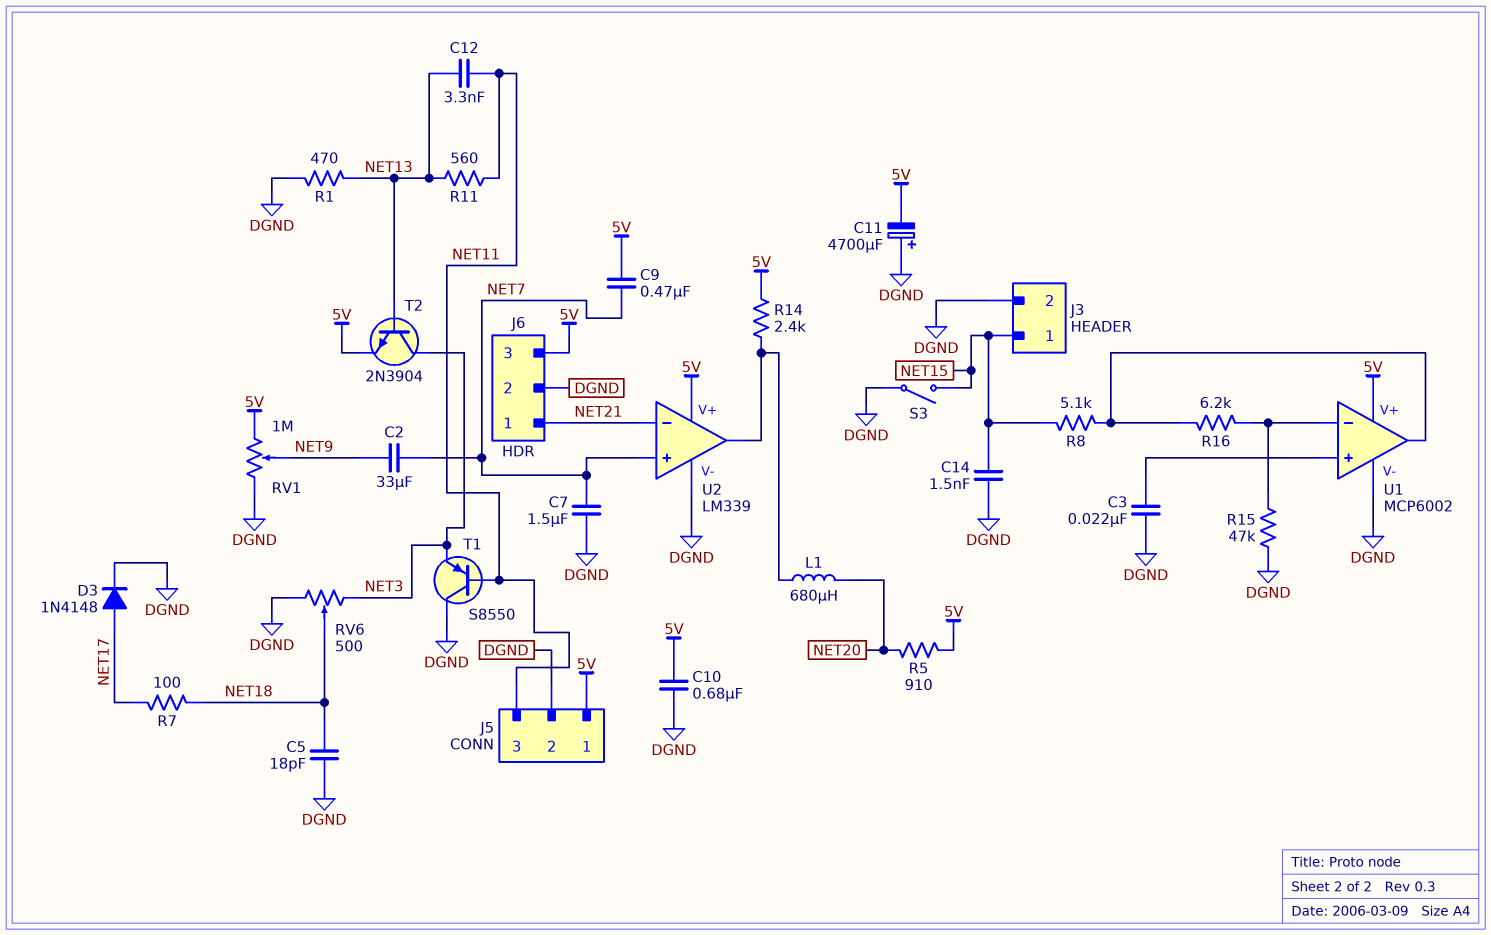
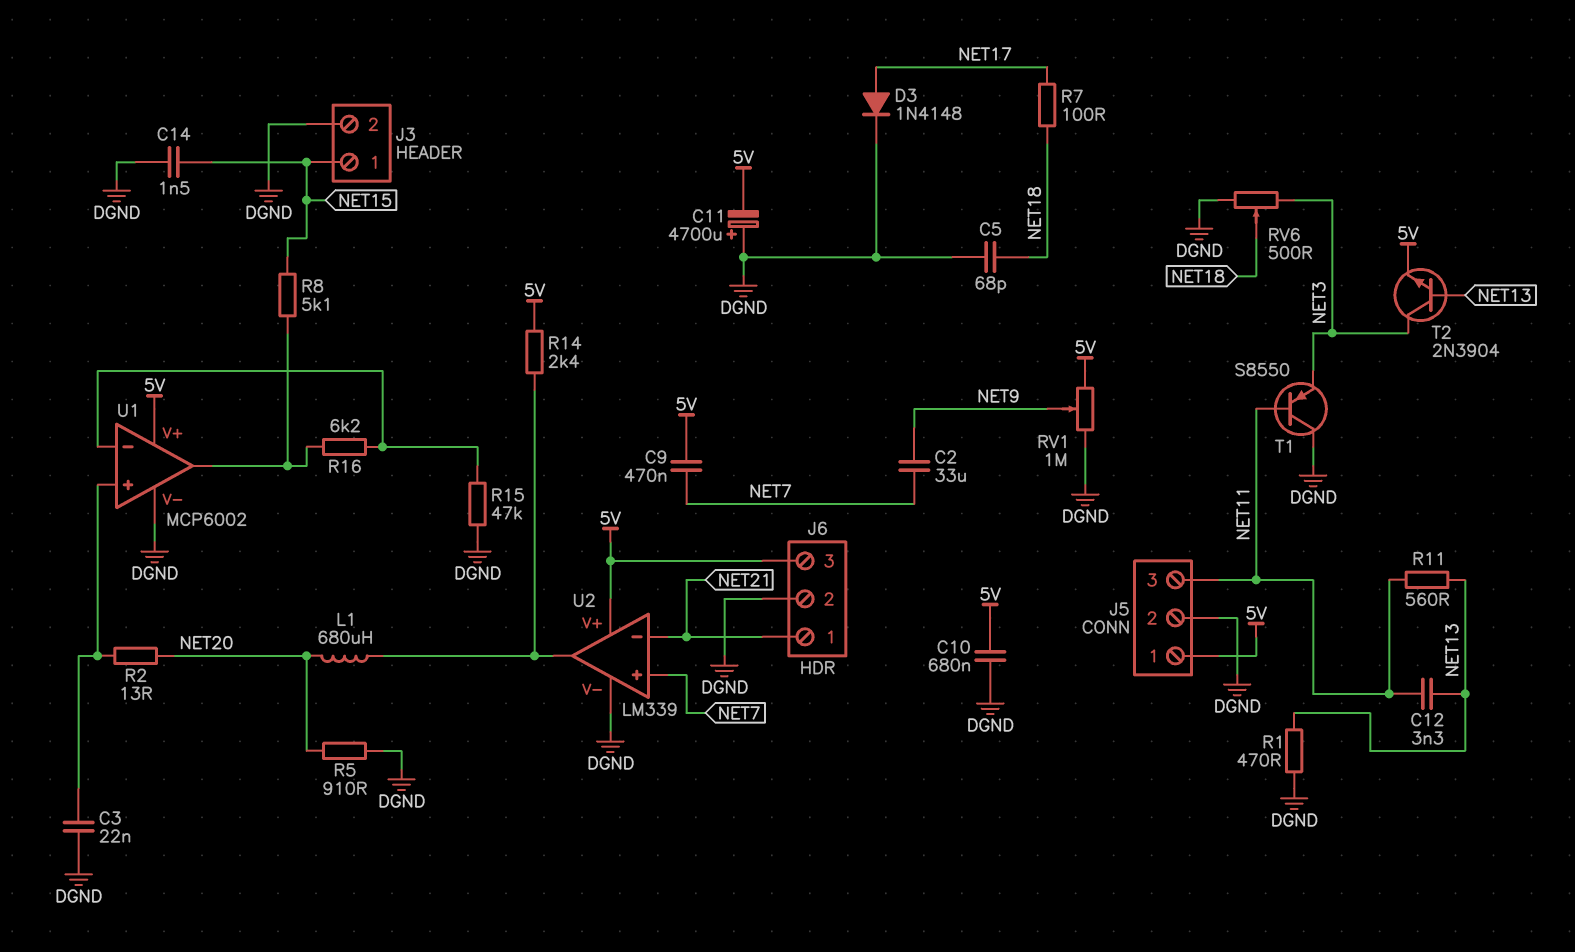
C5: 18pF (DGND, NET18) -> 68pF (DGND, NET18)
C7: 1.5uF (DGND, NET7) -> none
R2: none -> 13 (NET20, U1/in+)
R5: 910 (5V, NET20) -> 910 (DGND, NET20)
S3: switch (DGND, NET15) -> none

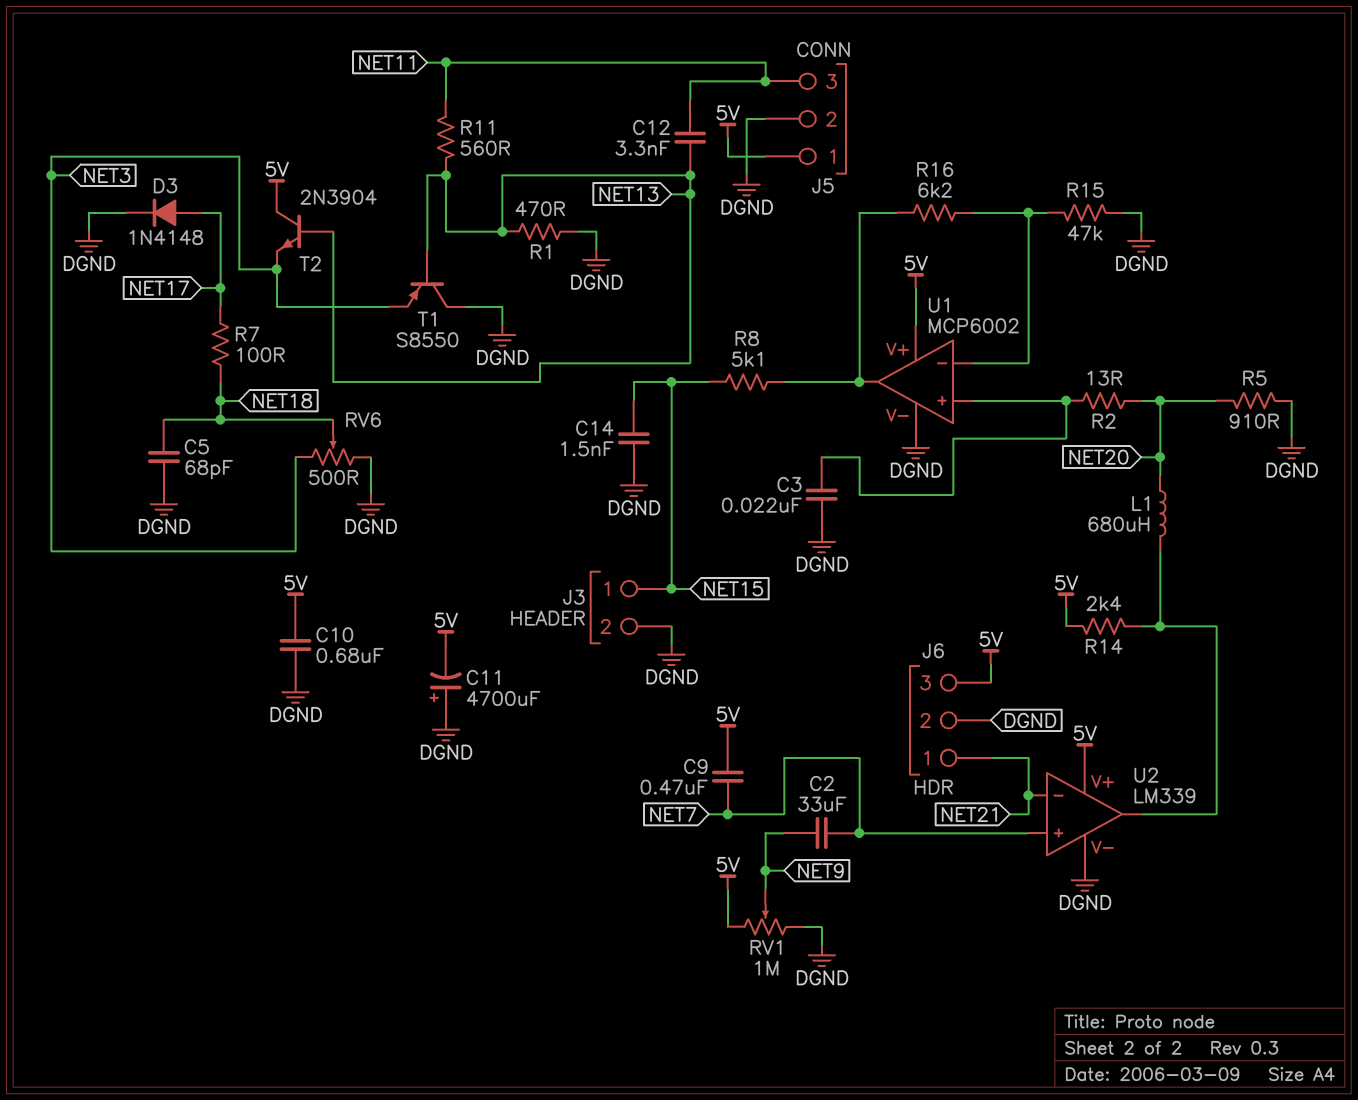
T1: PNP S8550 (B NET11, C DGND, E NET3) -> PNP S8550 (B NET13, C DGND, E NET3)
T2: NPN 2N3904 (B NET13, C NET3, E 5V) -> NPN 2N3904 (B NET13, C 5V, E NET3)

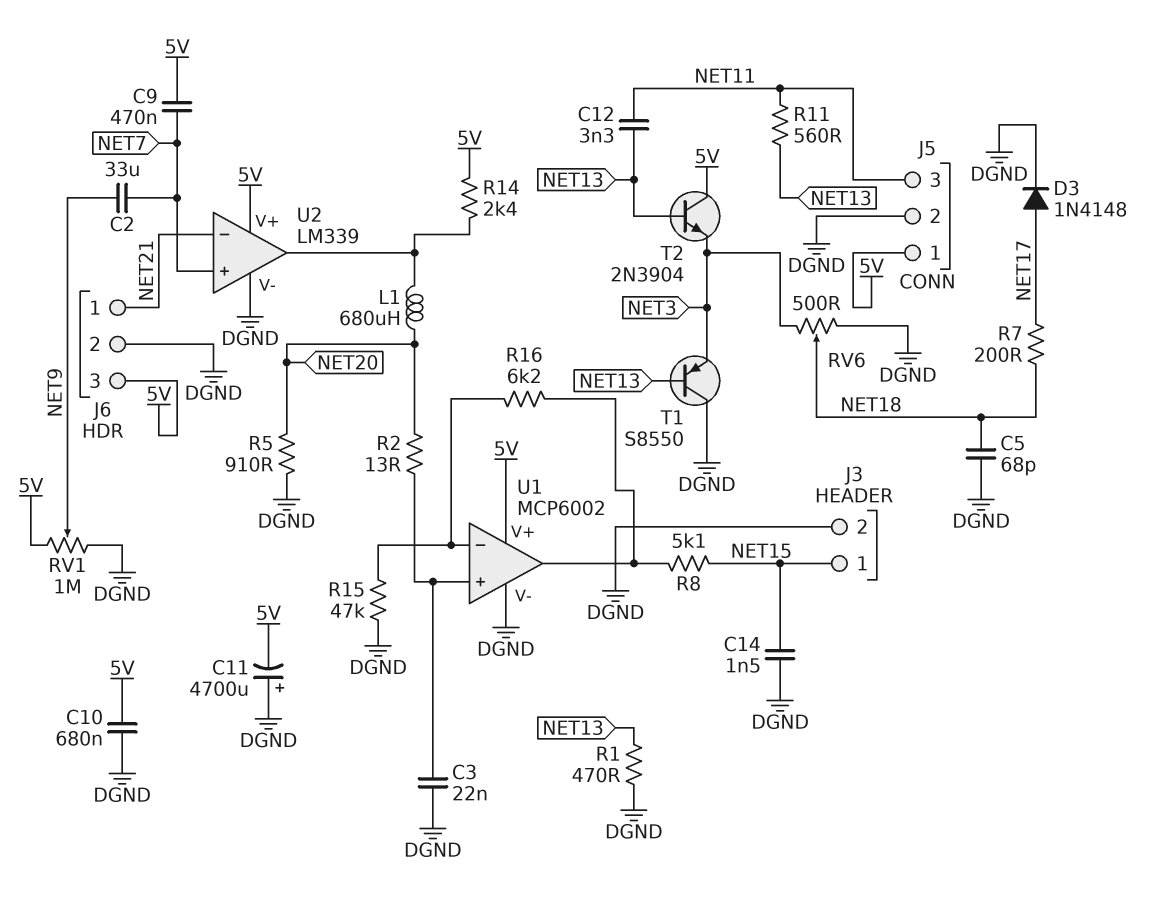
R7: 100 (NET17, NET18) -> 200 (NET17, NET18)

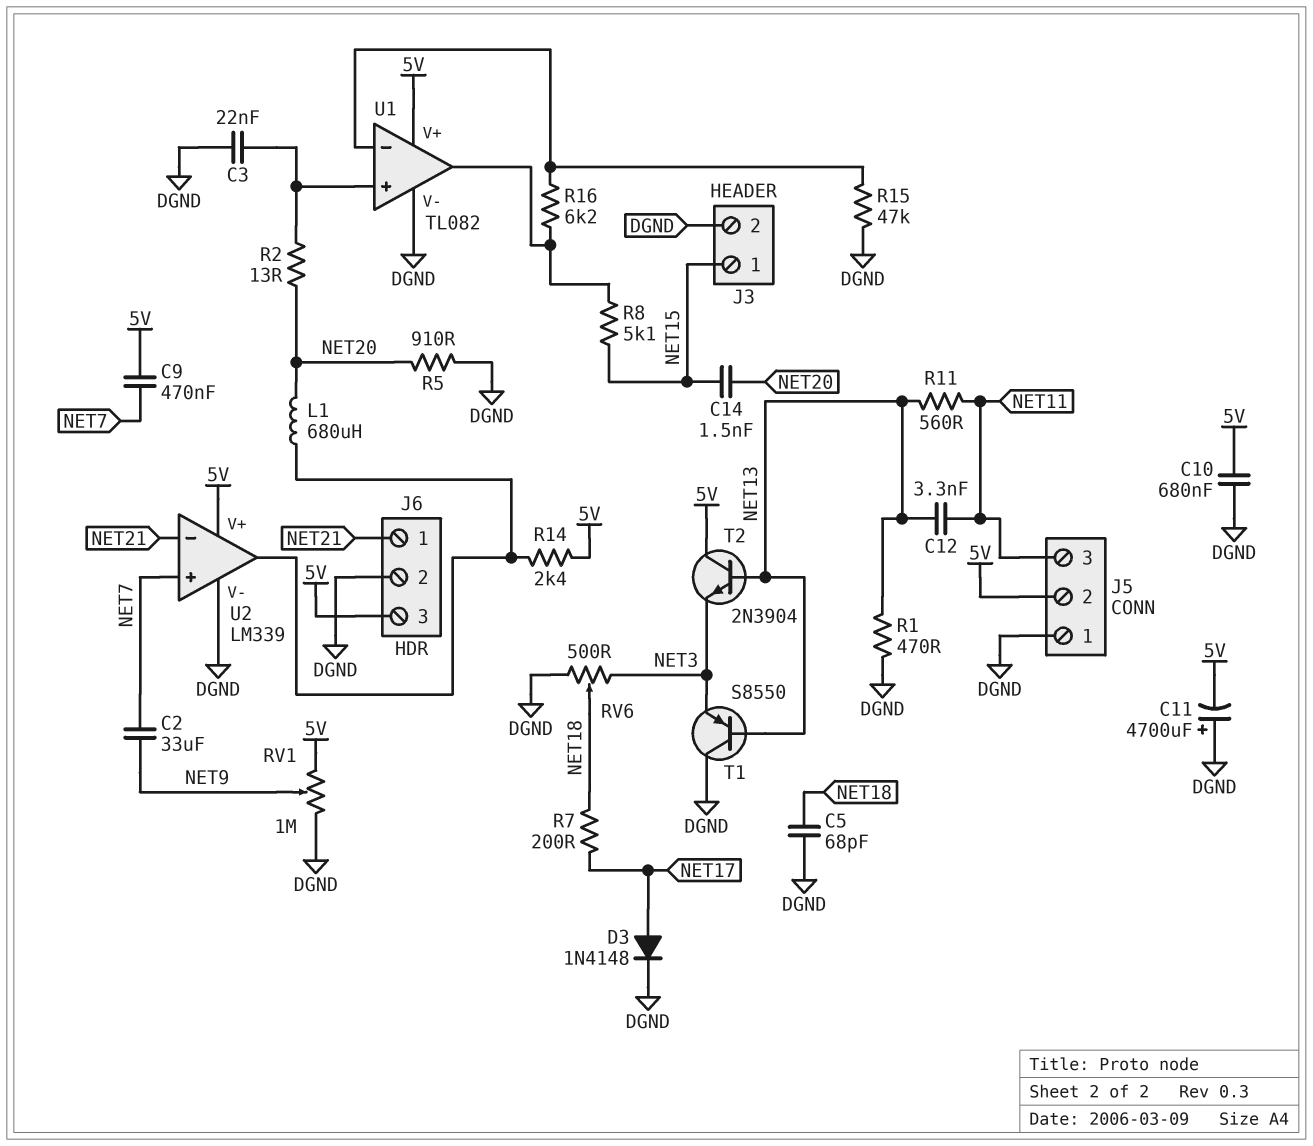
C14: 1.5nF (DGND, NET15) -> 1.5nF (NET15, NET20)
J5 pin 1: 5V -> DGND
J5 pin 2: DGND -> 5V
U1: MCP6002 -> TL082

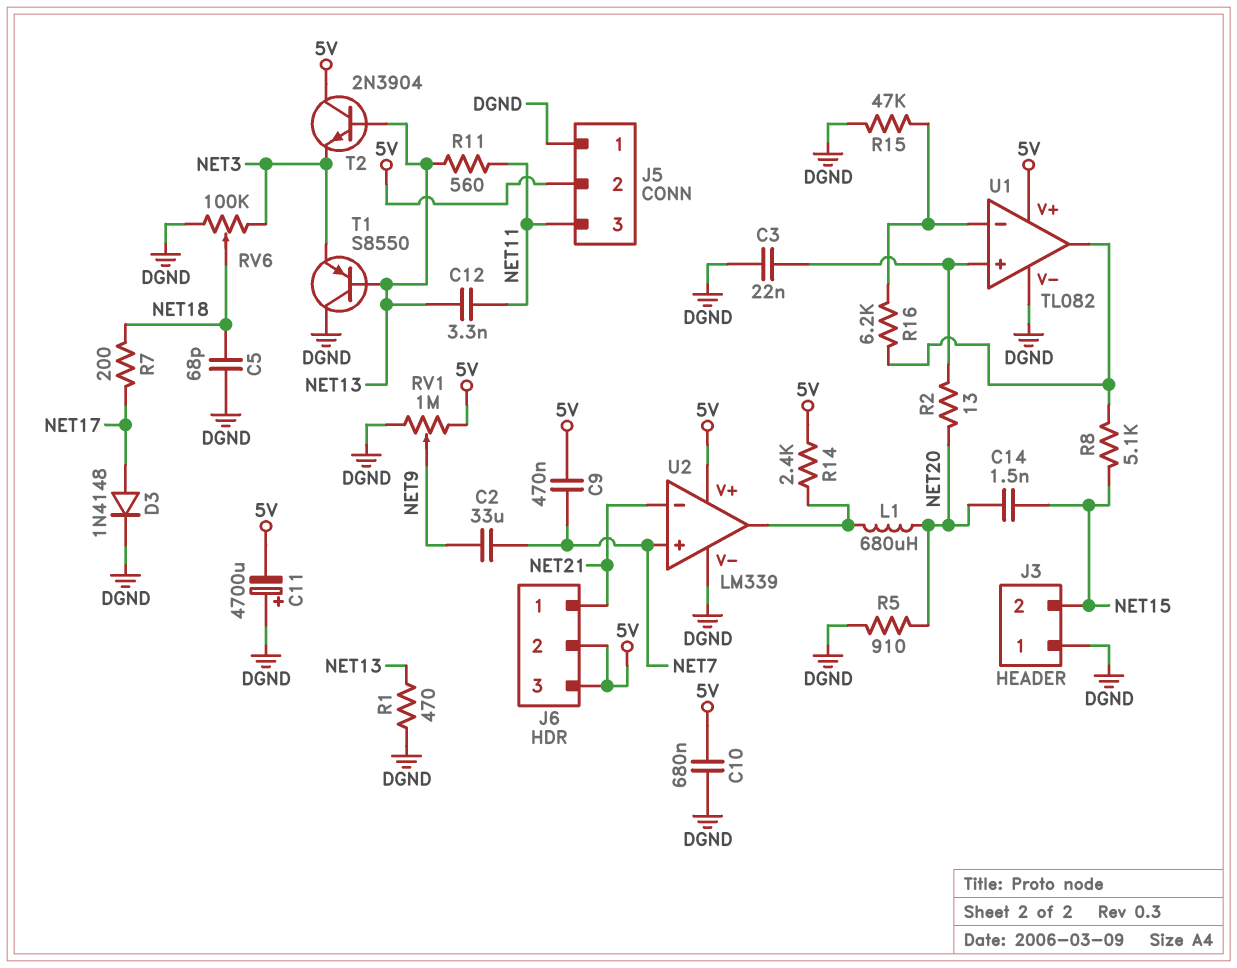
J3 pin 1: NET15 -> DGND
J3 pin 2: DGND -> NET15
J6 pin 2: DGND -> 5V
RV6: 500 (DGND, NET3, wiper NET18) -> 100k (DGND, NET3, wiper NET18)

